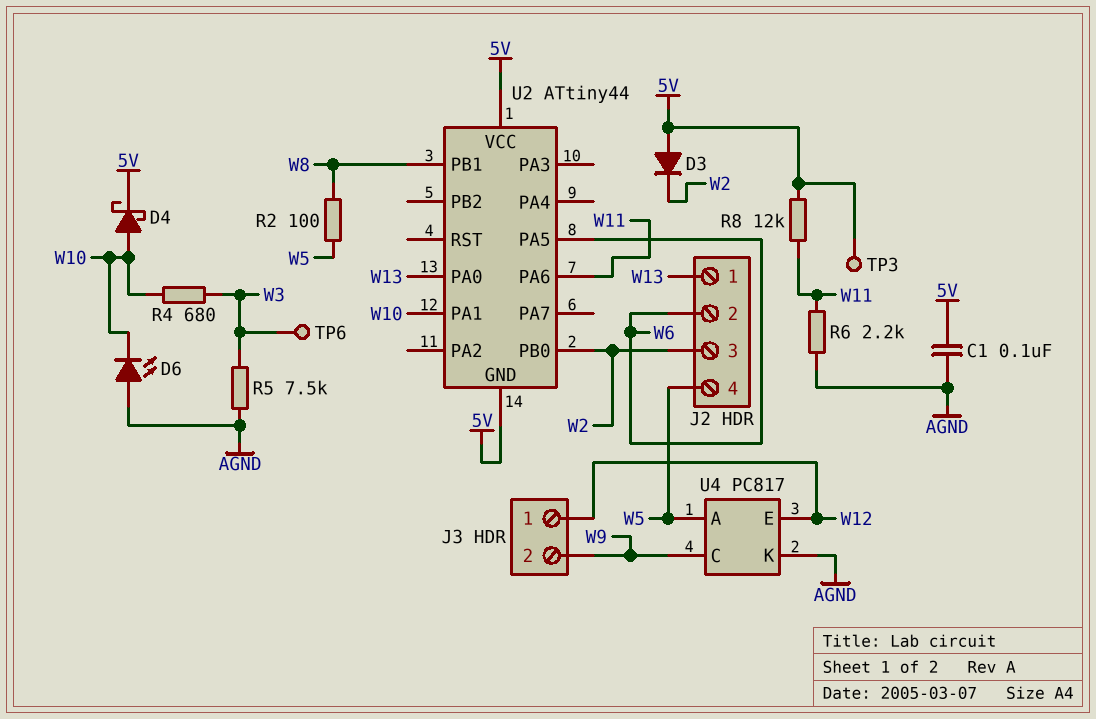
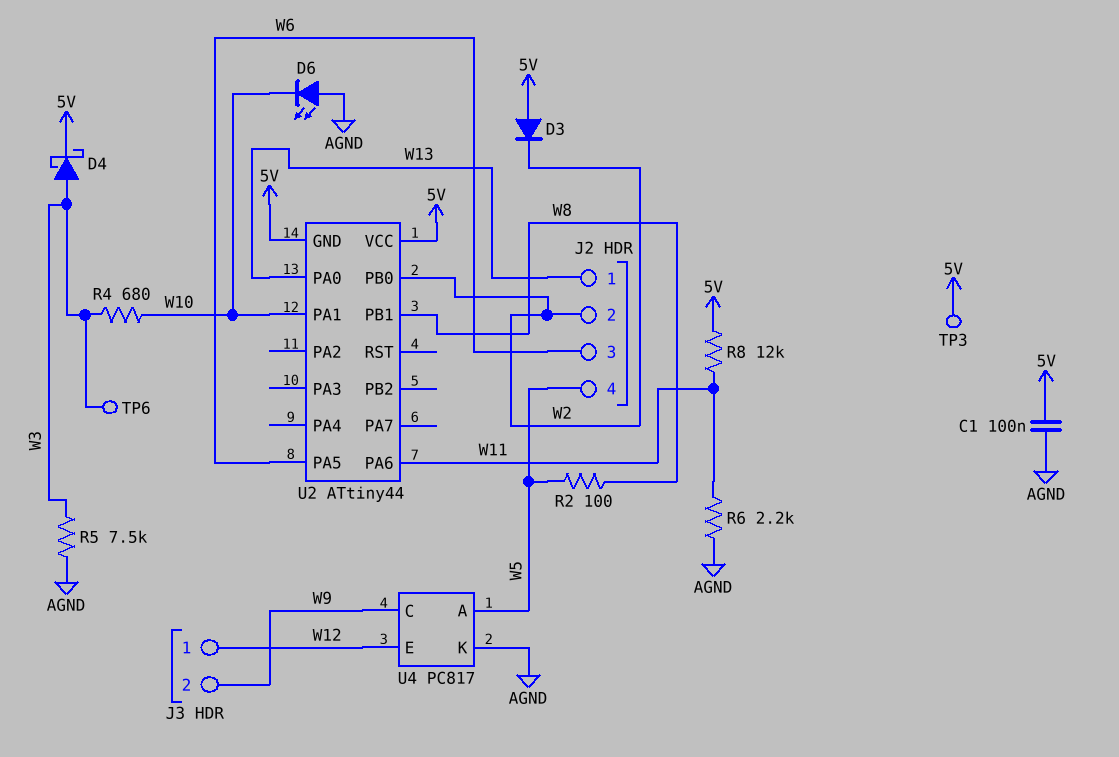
D4: schottky (A W10, K 5V) -> schottky (A W3, K 5V)
J2 pin 2: W6 -> W2
J2 pin 3: W2 -> W6

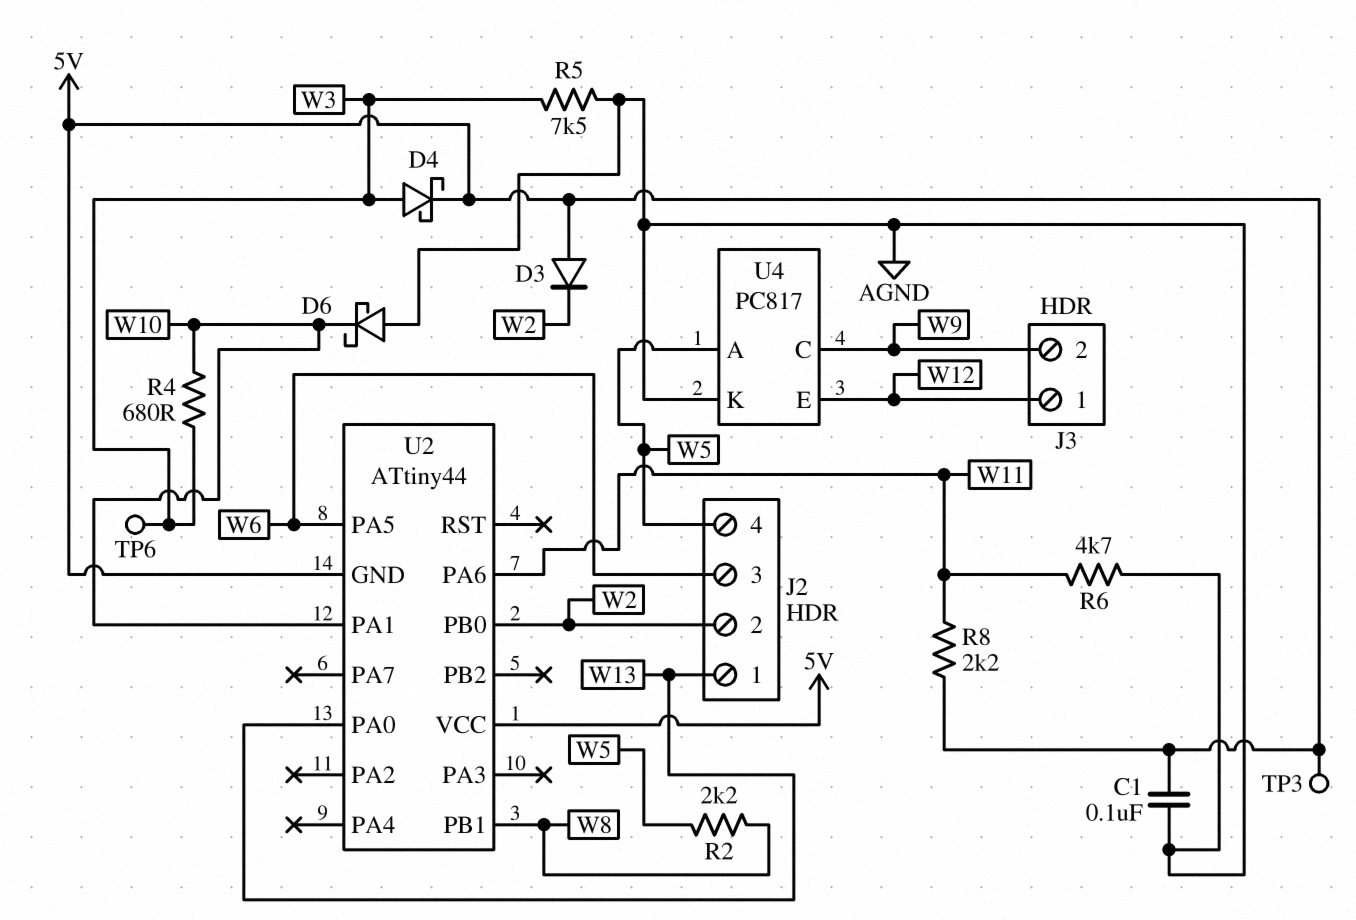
D6: LED (A AGND, K W10) -> schottky (A AGND, K W10)
R2: 100 (W5, W8) -> 2.2k (W5, W8)
R6: 2.2k (AGND, W11) -> 4.7k (AGND, W11)
R8: 12k (5V, W11) -> 2.2k (5V, W11)

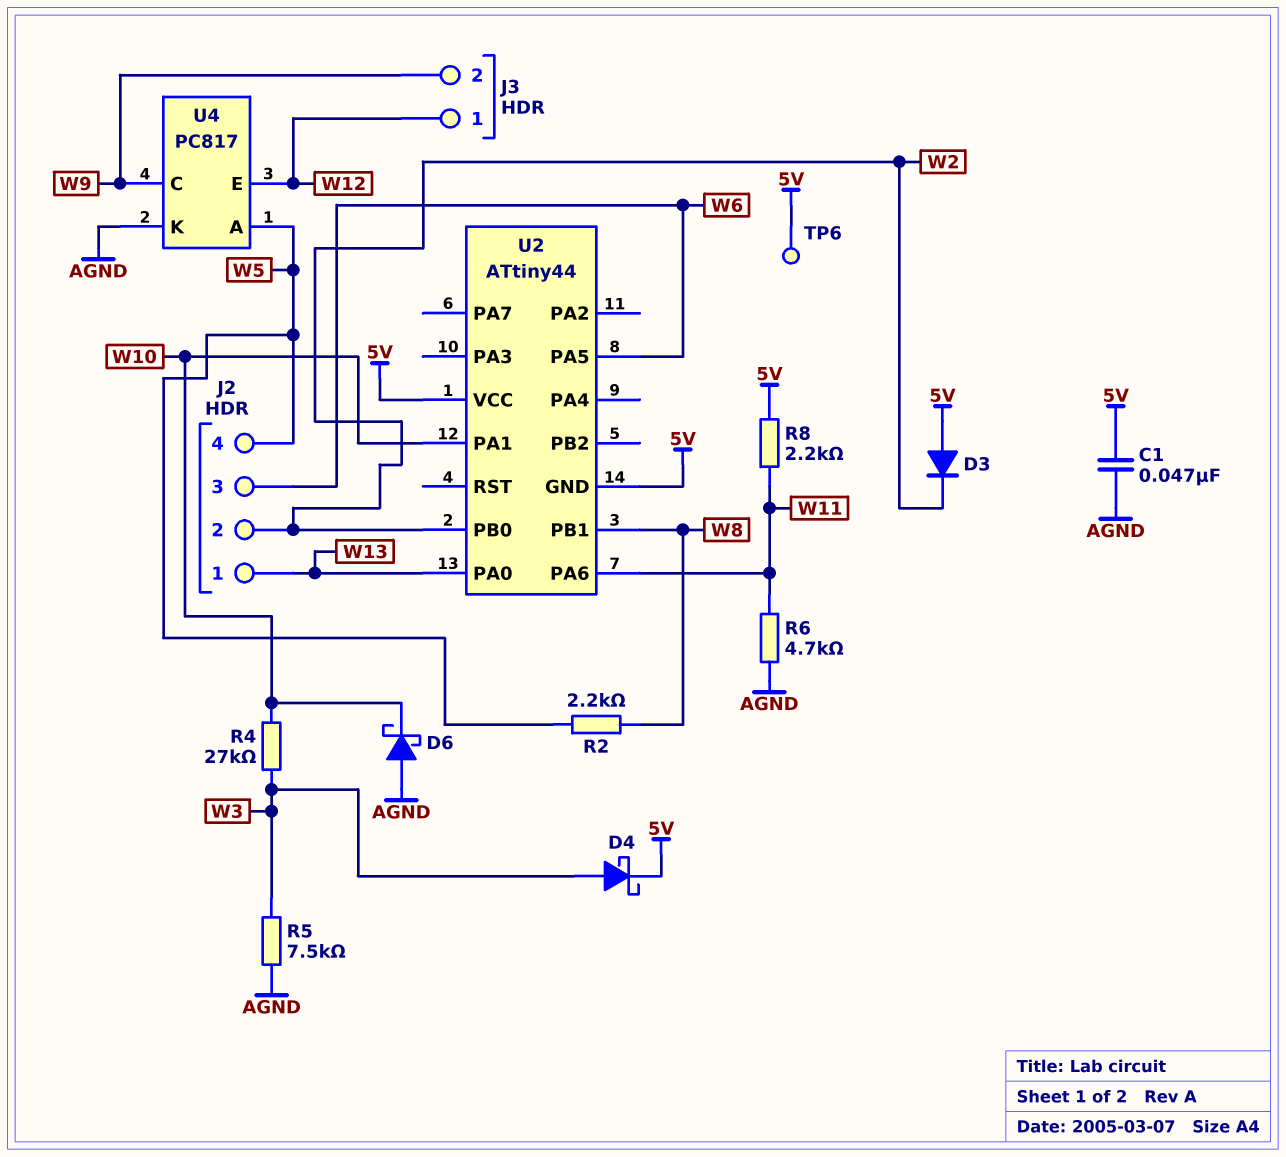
C1: 100nF (5V, AGND) -> 47nF (5V, AGND)
R4: 680 (W3, W10) -> 27k (W3, W10)
TP3: test point (5V) -> none
TP6: test point (W3) -> test point (5V)

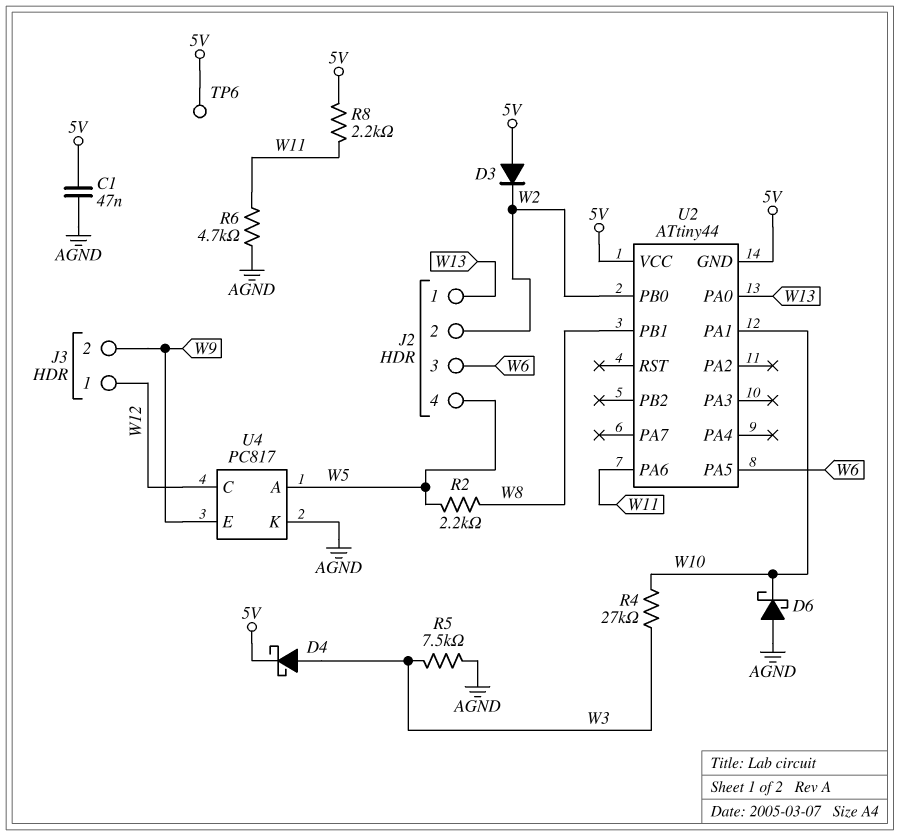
U4 pin C: W9 -> W12
U4 pin E: W12 -> W9

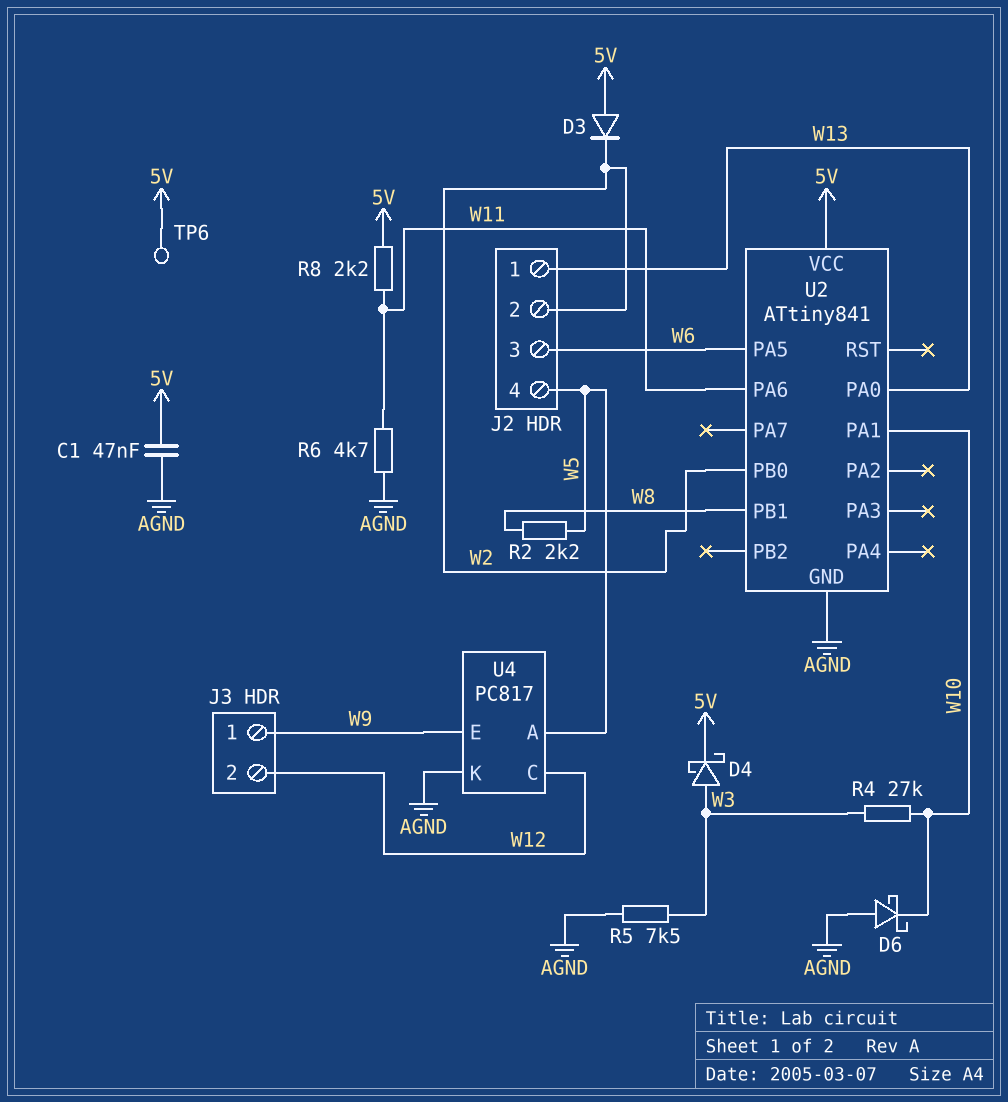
J3 pin 1: W12 -> W9
J3 pin 2: W9 -> W12
U2: ATtiny44 -> ATtiny841
U2 pin GND: 5V -> AGND

